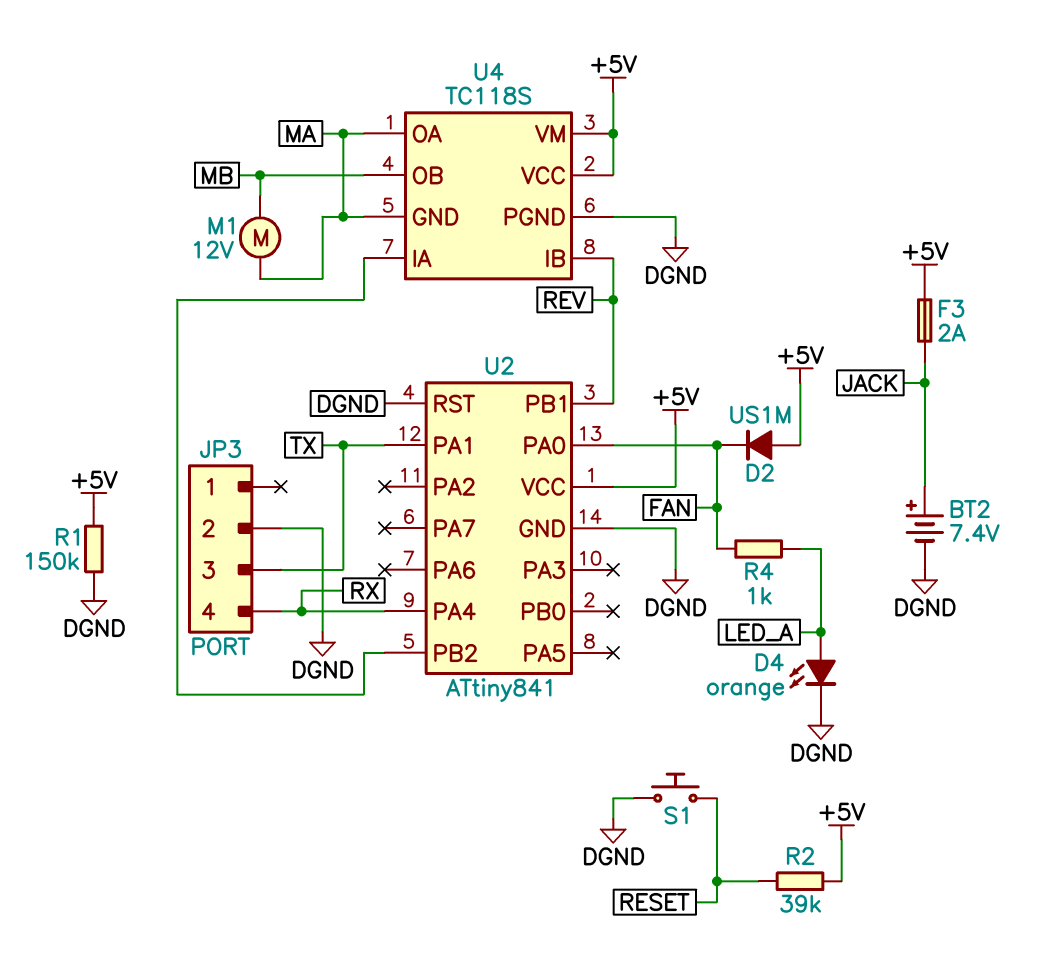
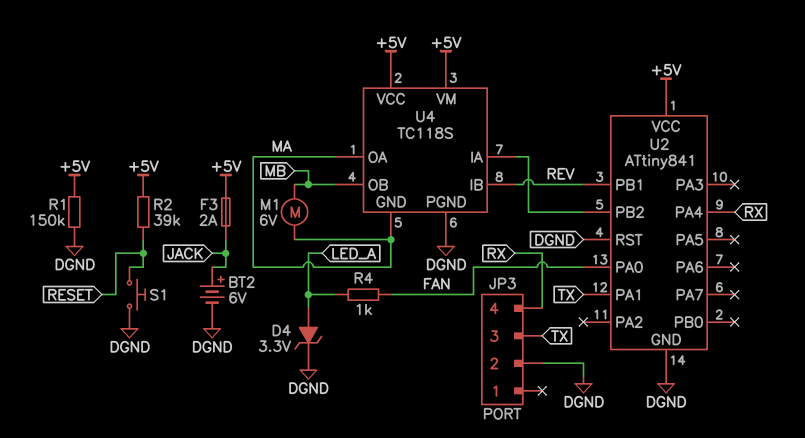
BT2: 7.4V (plus JACK, minus DGND) -> 6V (plus JACK, minus DGND)
D2: diode US1M (A +5V, K FAN) -> none
D4: LED orange (A LED_A, K DGND) -> zener 3.3V (A LED_A, K DGND)
M1: motor 12V (MA, MB) -> motor 6V (MA, MB)

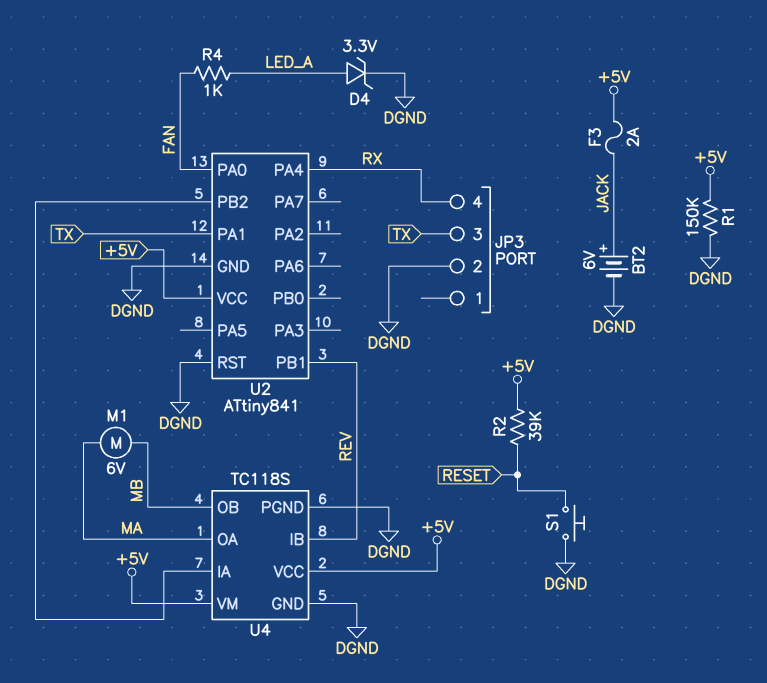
U4 pin GND: MA -> DGND

